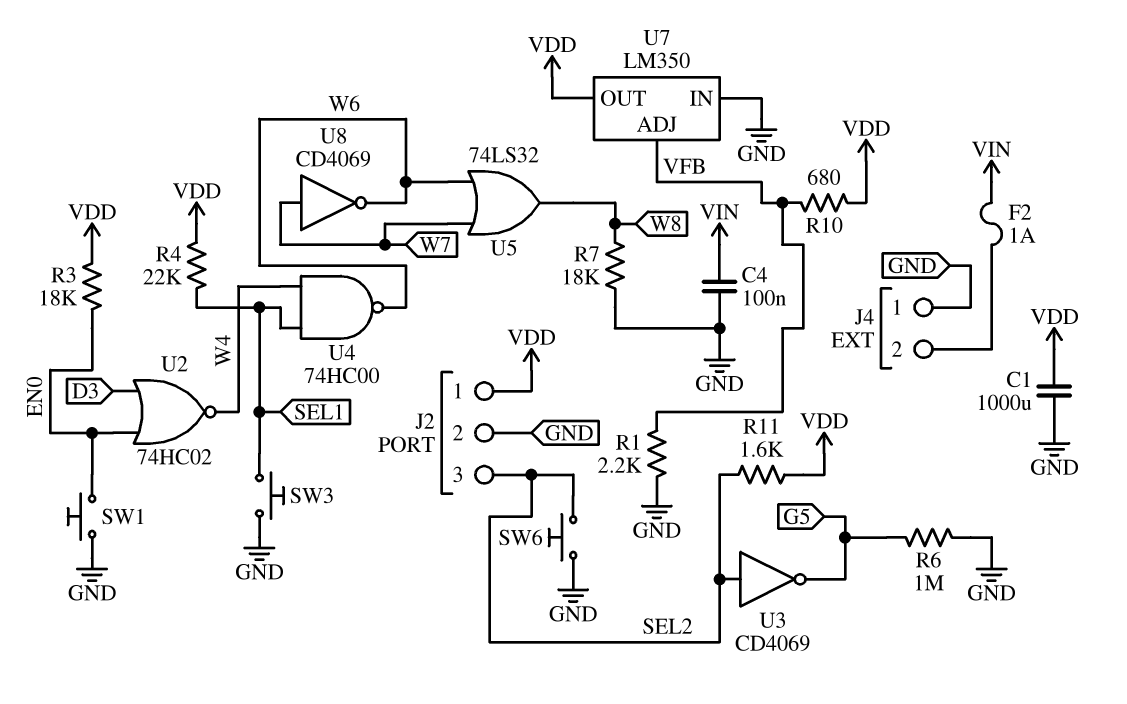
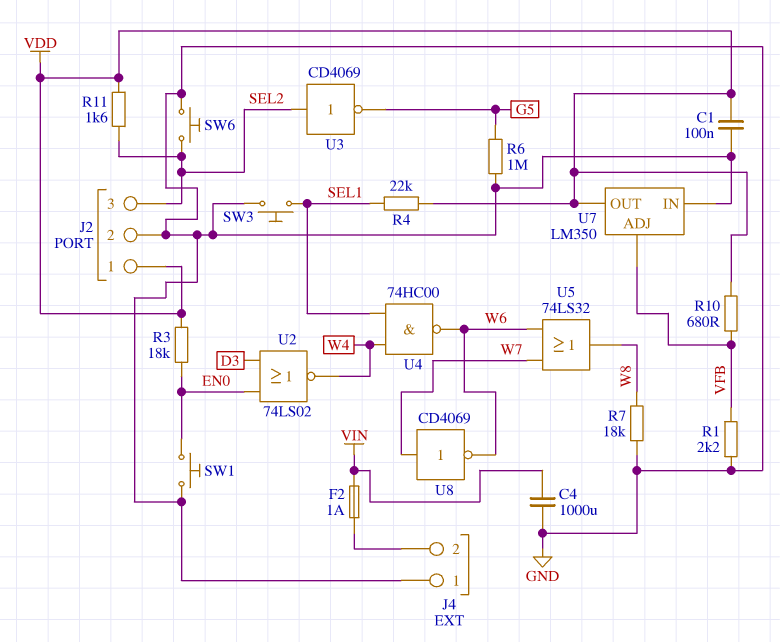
C1: 1000uF (GND, VDD) -> 100nF (GND, VDD)
C4: 100nF (GND, VIN) -> 1000uF (GND, VIN)
U2: NOR 74HC02 (in D3, in EN0, out W4) -> NOR 74LS02 (in D3, in EN0, out W4)

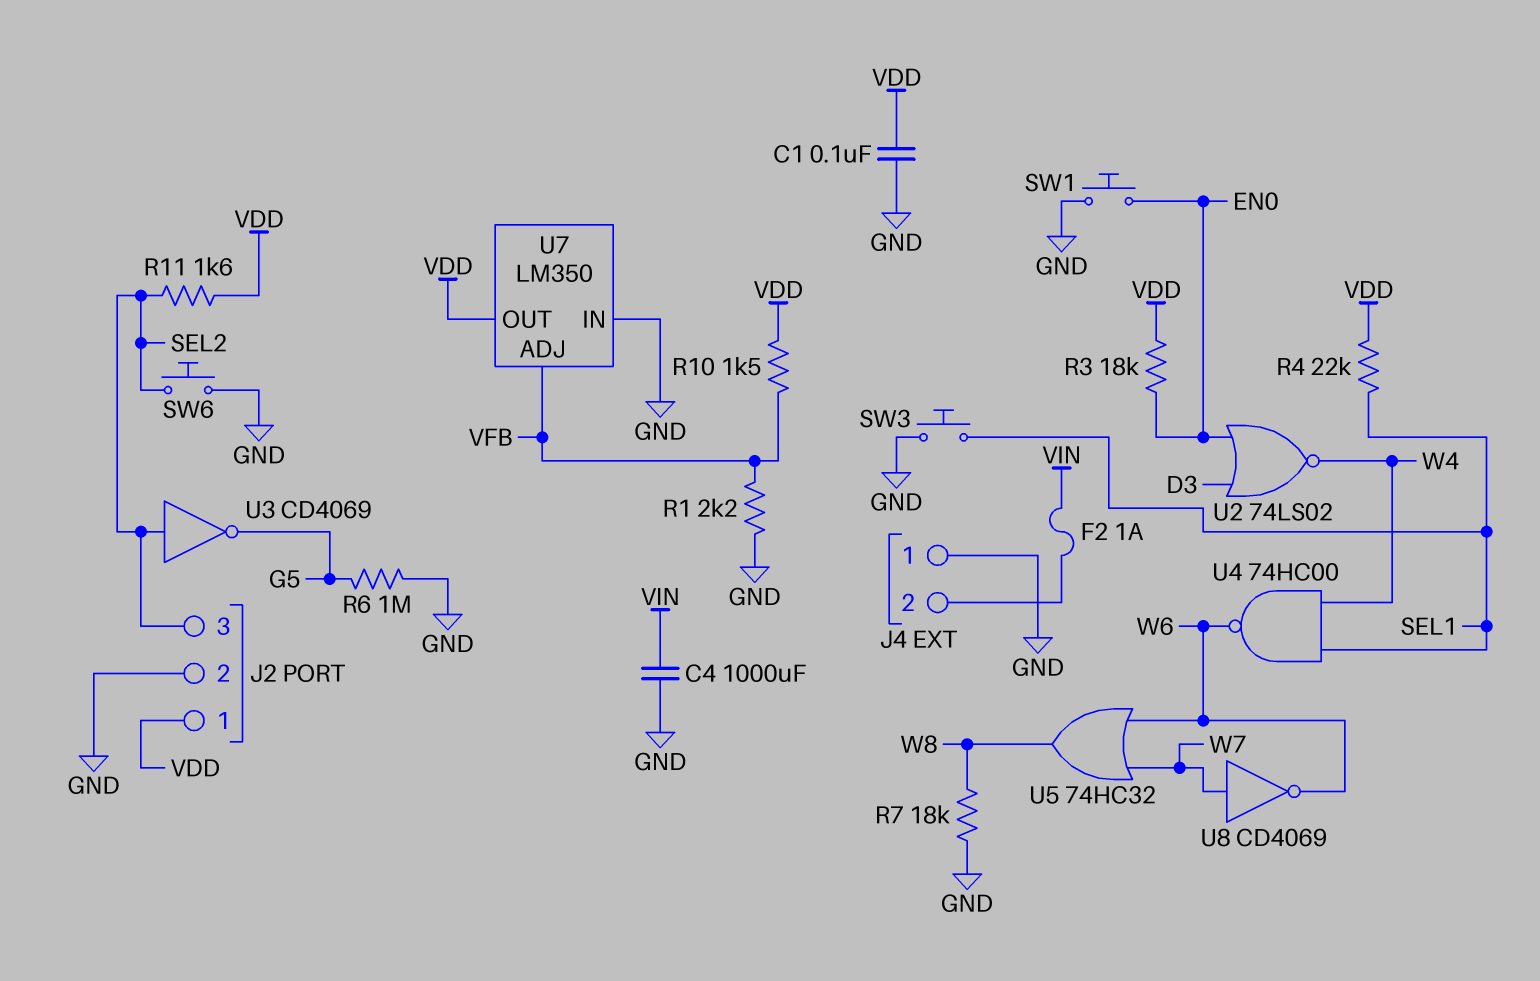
R10: 680 (VDD, VFB) -> 1.5k (VDD, VFB)
U5: OR 74LS32 (in W6, in W7, out W8) -> OR 74HC32 (in W6, in W7, out W8)

